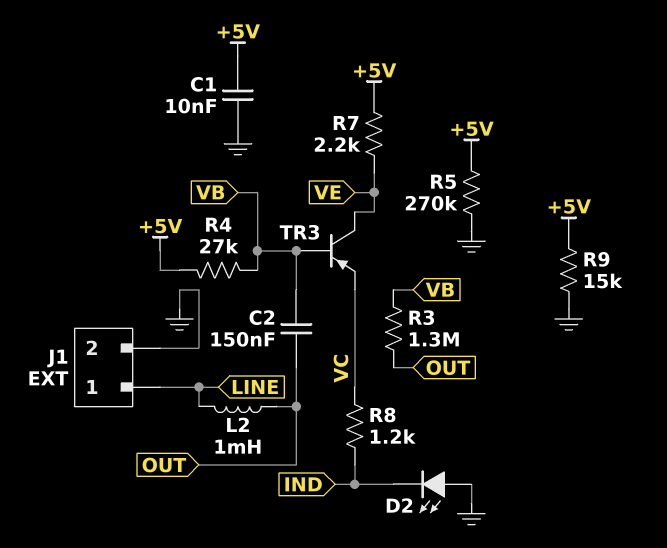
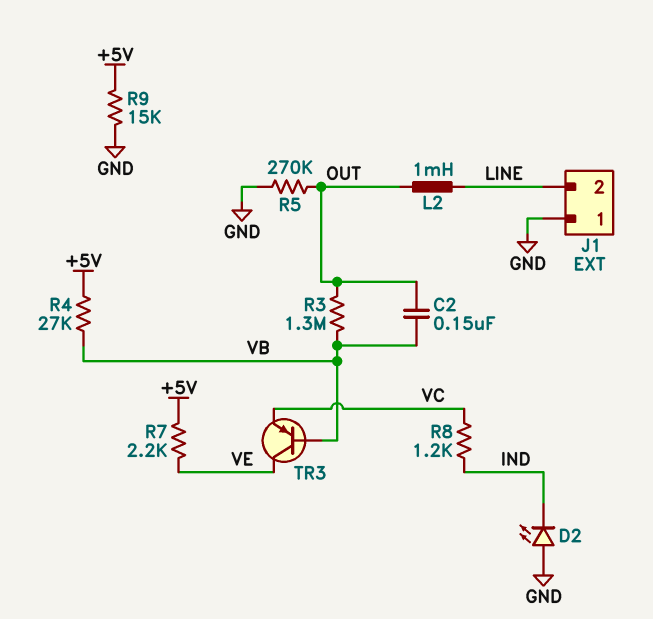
C1: 10nF (+5V, GND) -> none
J1 pin 1: LINE -> GND
J1 pin 2: GND -> LINE
R5: 270k (+5V, GND) -> 270k (GND, OUT)

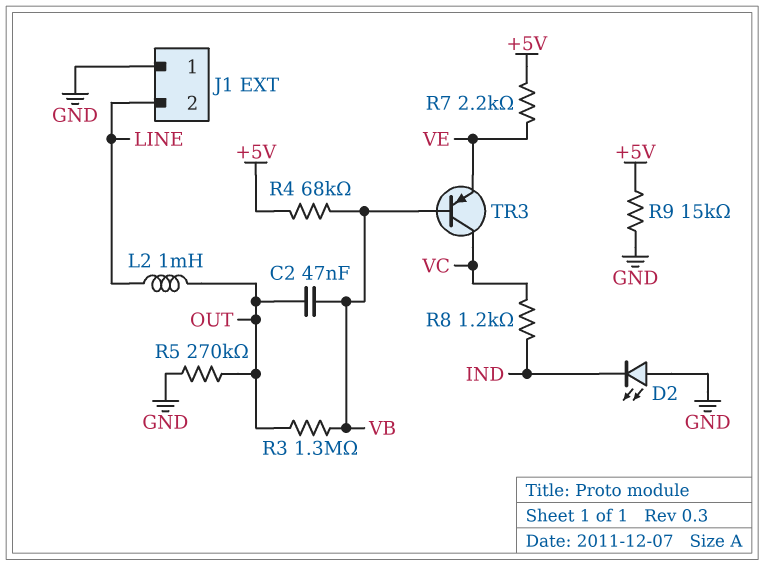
C2: 150nF (OUT, VB) -> 47nF (OUT, VB)
R4: 27k (+5V, VB) -> 68k (+5V, VB)
TR3: PNP (B VB, C VE, E VC) -> PNP (B VB, C VC, E VE)

